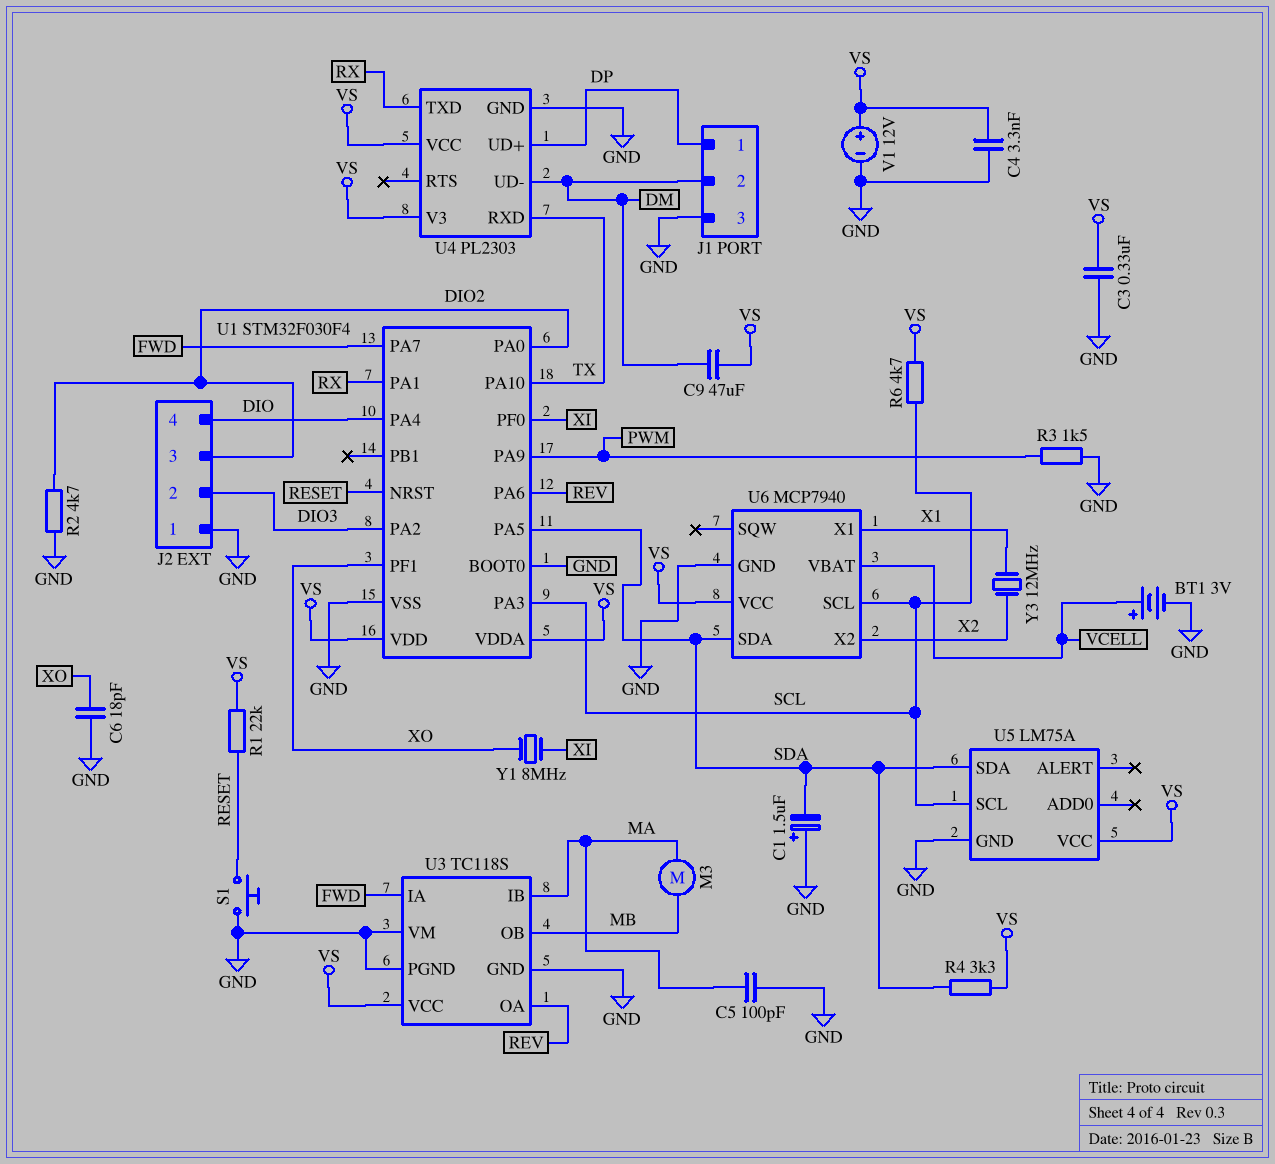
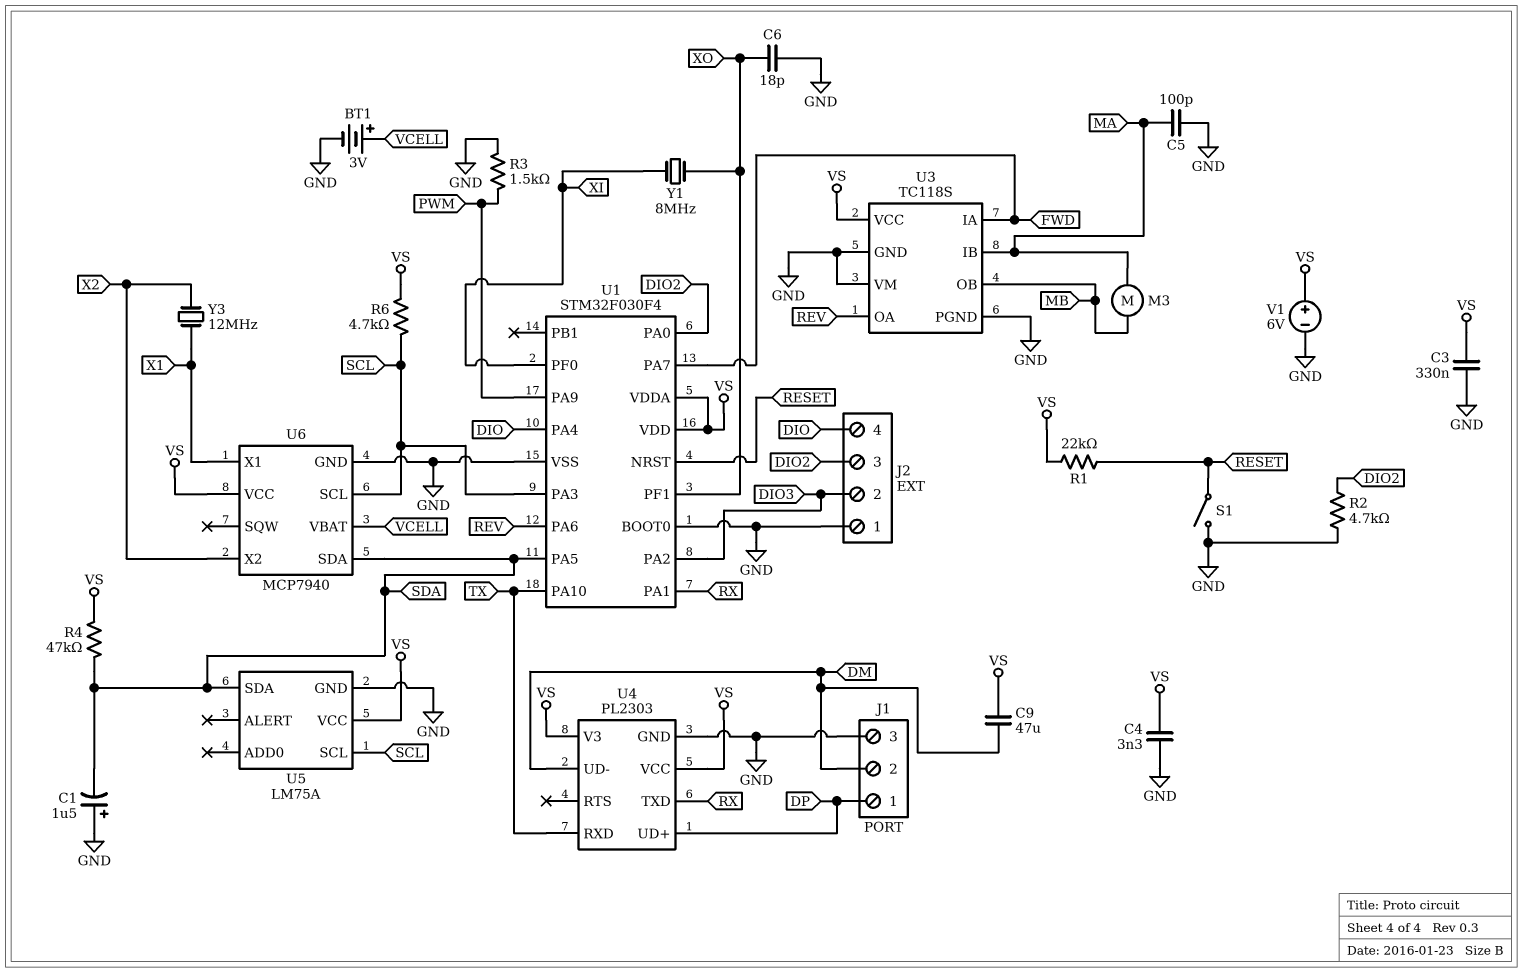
R4: 3.3k (SDA, VS) -> 47k (SDA, VS)
S1: button (GND, RESET) -> switch (GND, RESET)
V1: 12V (plus VS, minus GND) -> 6V (plus VS, minus GND)

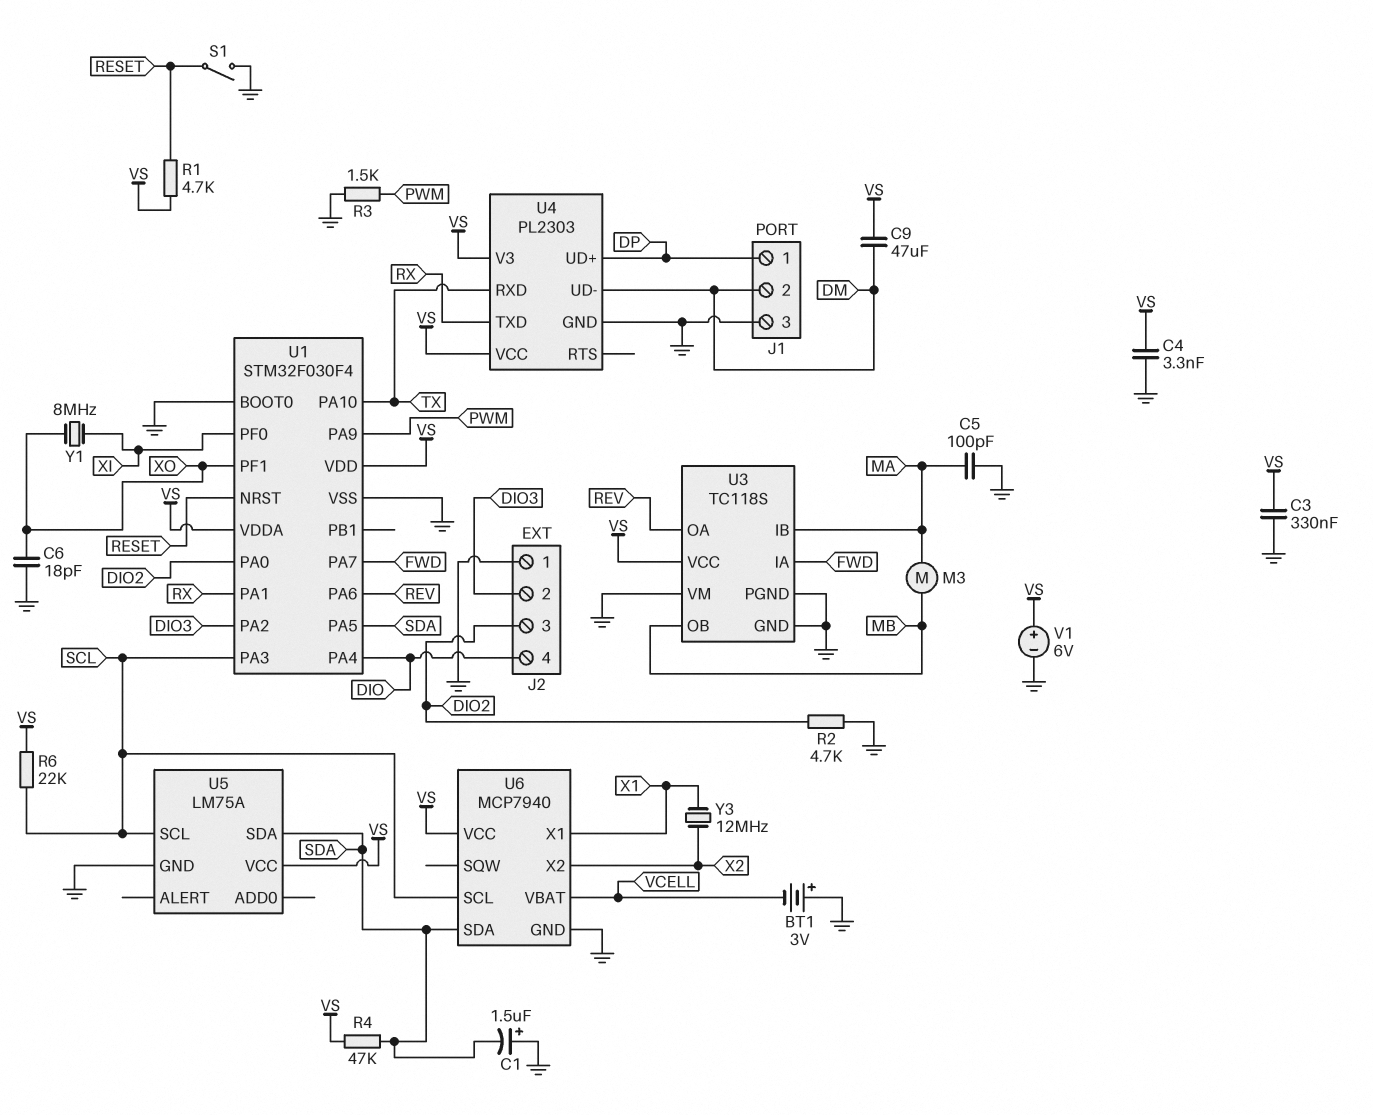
BT1: 3V (plus VCELL, minus GND) -> 3V (plus GND, minus VCELL)
R1: 22k (RESET, VS) -> 4.7k (RESET, VS)
R6: 4.7k (SCL, VS) -> 22k (SCL, VS)

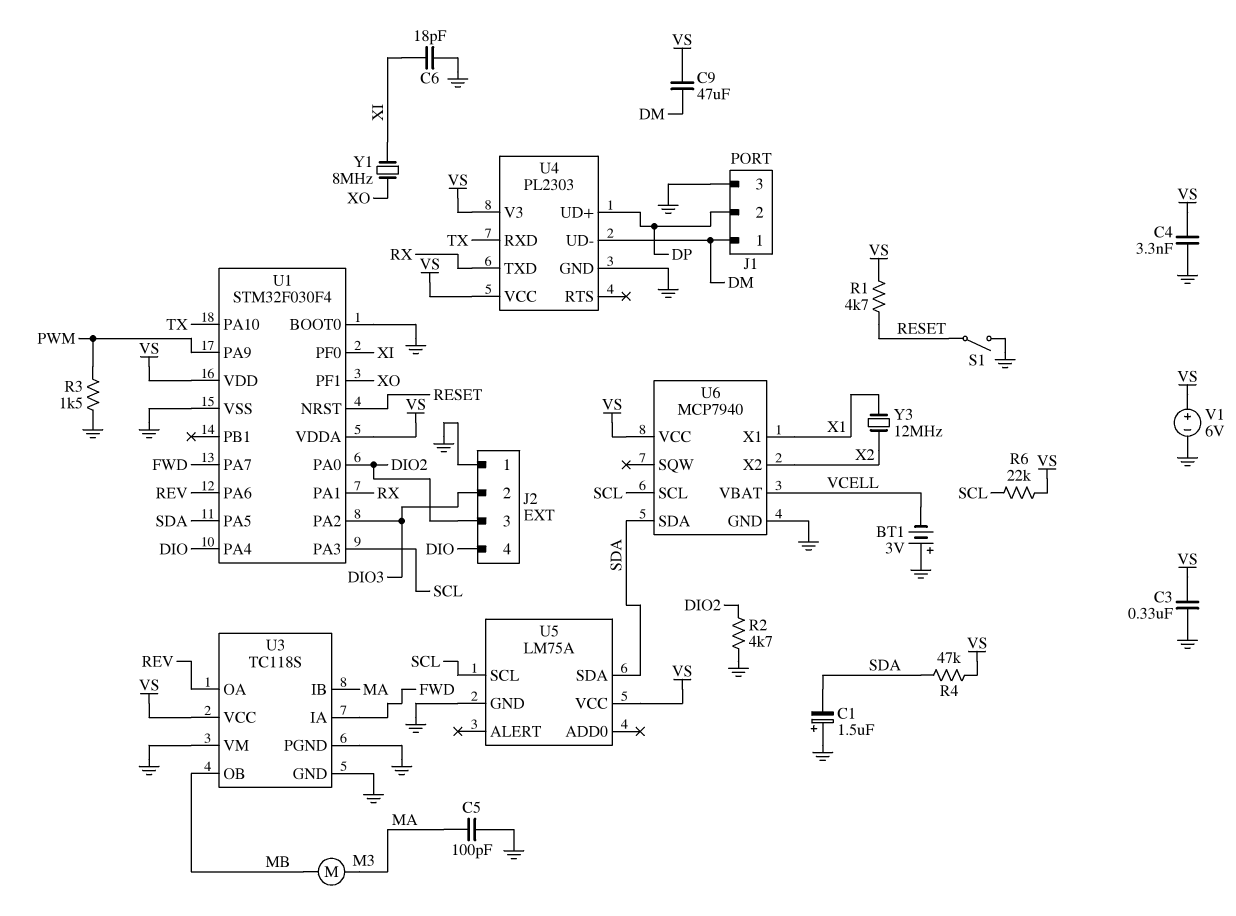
C6: 18pF (GND, XO) -> 18pF (GND, XI)
J1 pin 1: DP -> DM
J1 pin 2: DM -> DP

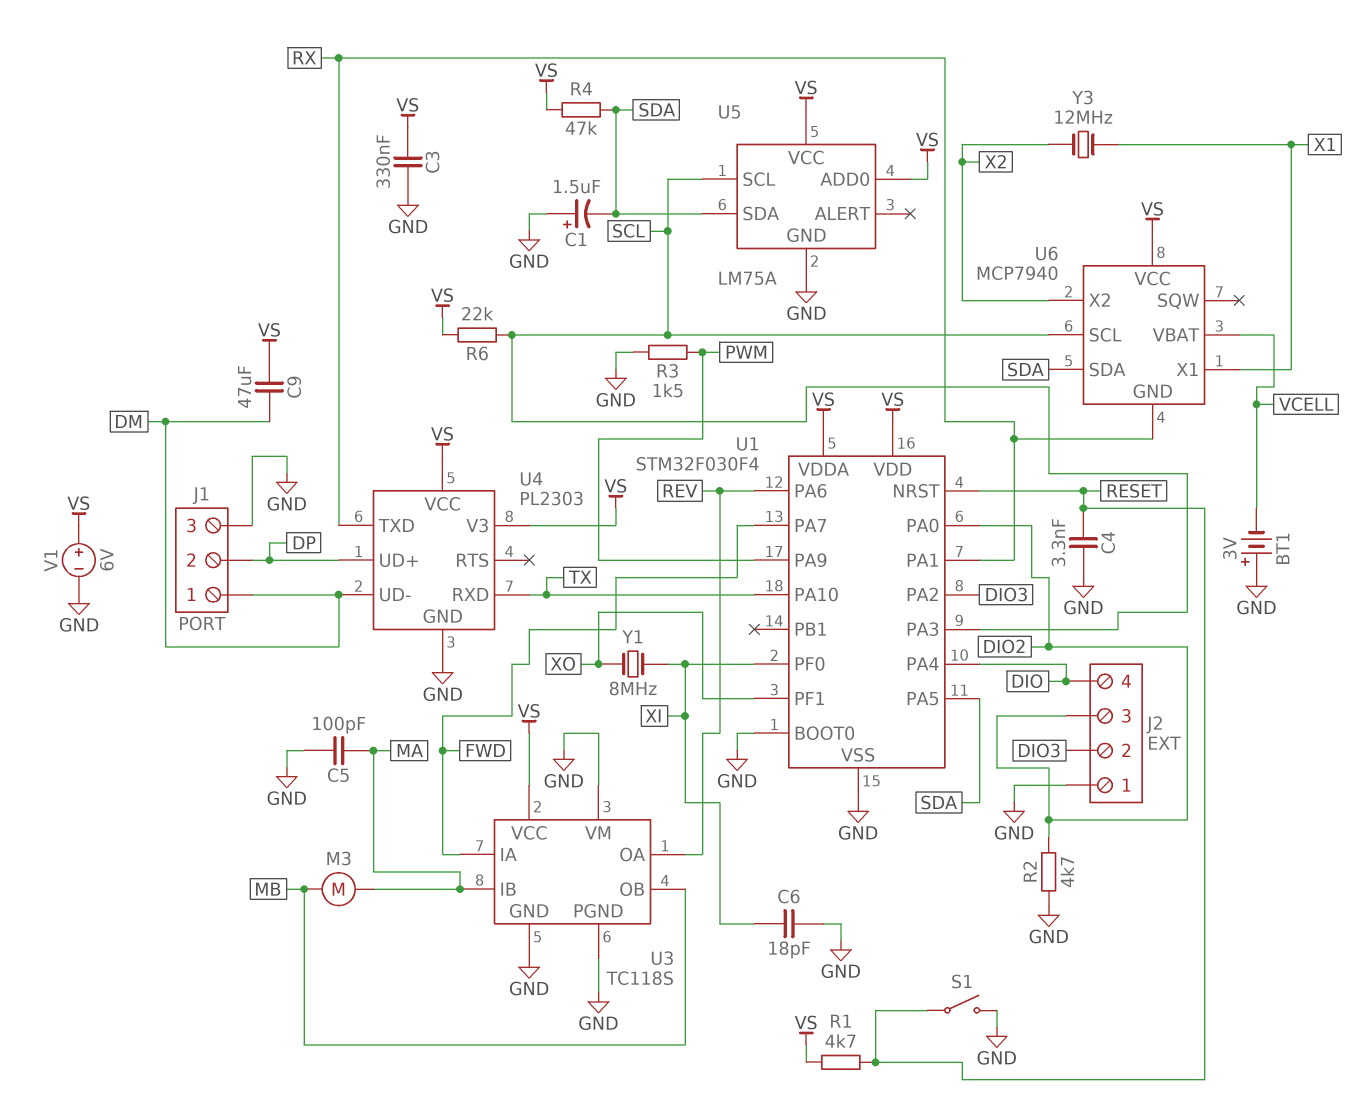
C4: 3.3nF (GND, VS) -> 3.3nF (GND, RESET)
U5 pin ADD0: none -> VS
U6 pin GND: GND -> RX

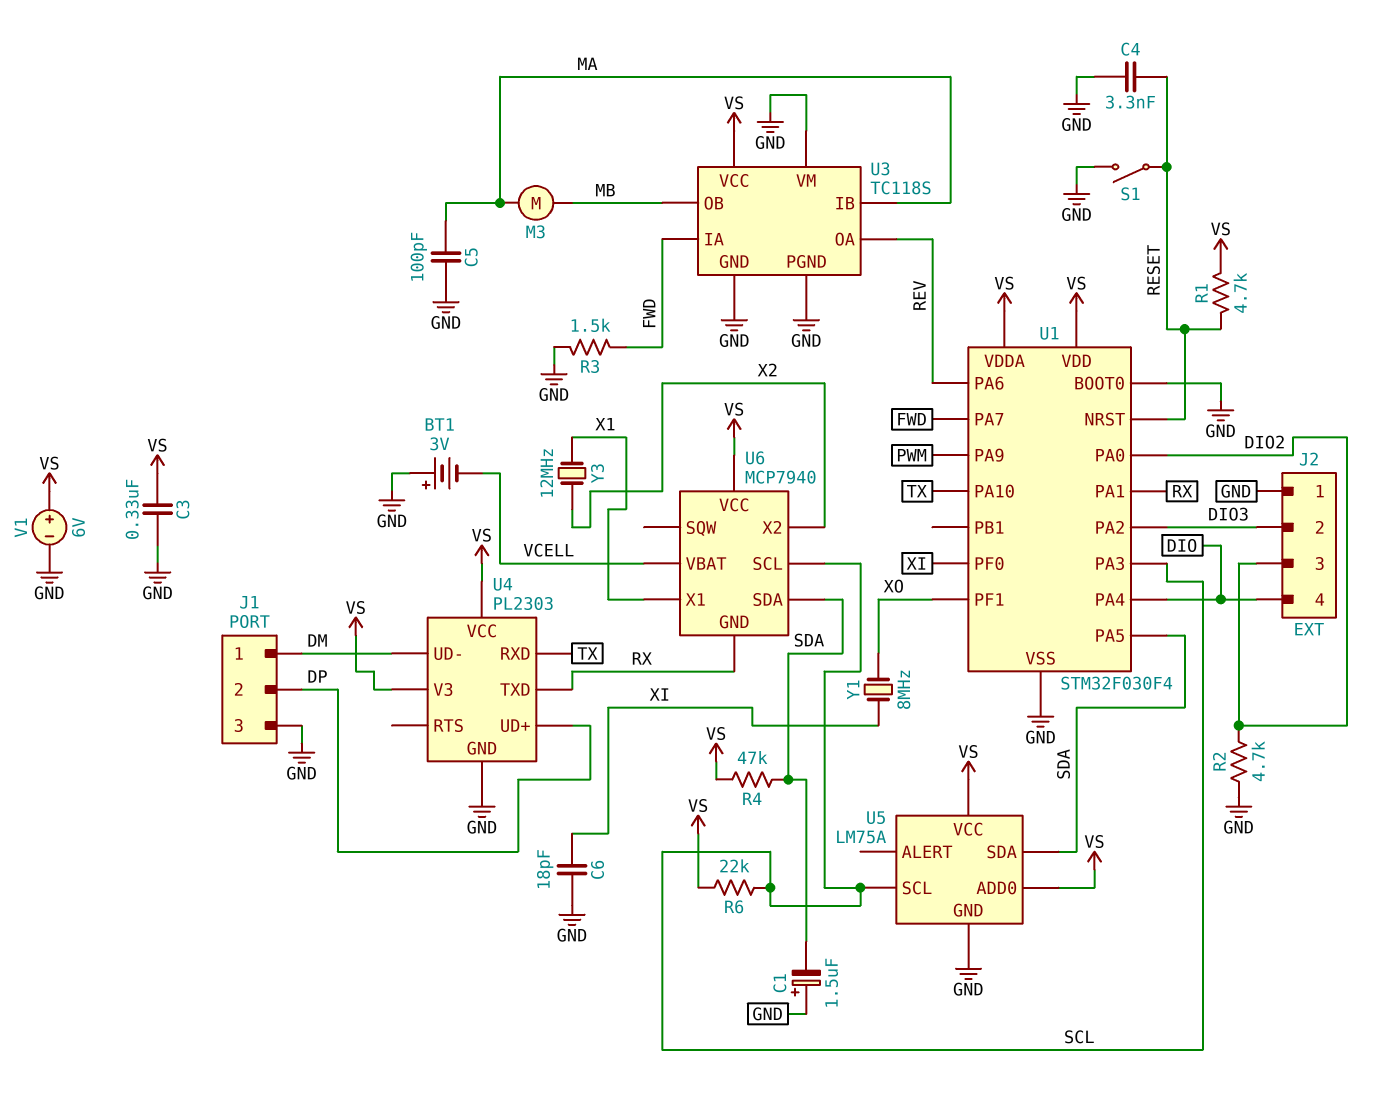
C9: 47uF (DM, VS) -> none
R3: 1.5k (GND, PWM) -> 1.5k (FWD, GND)

